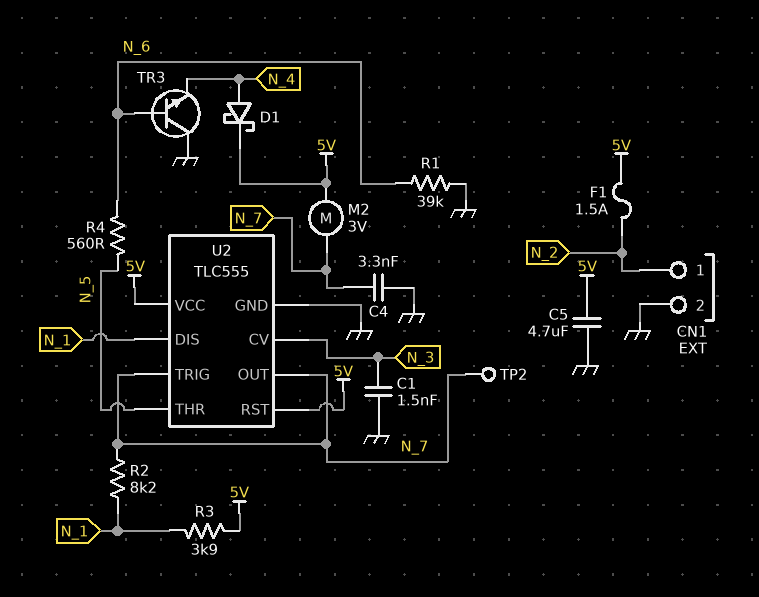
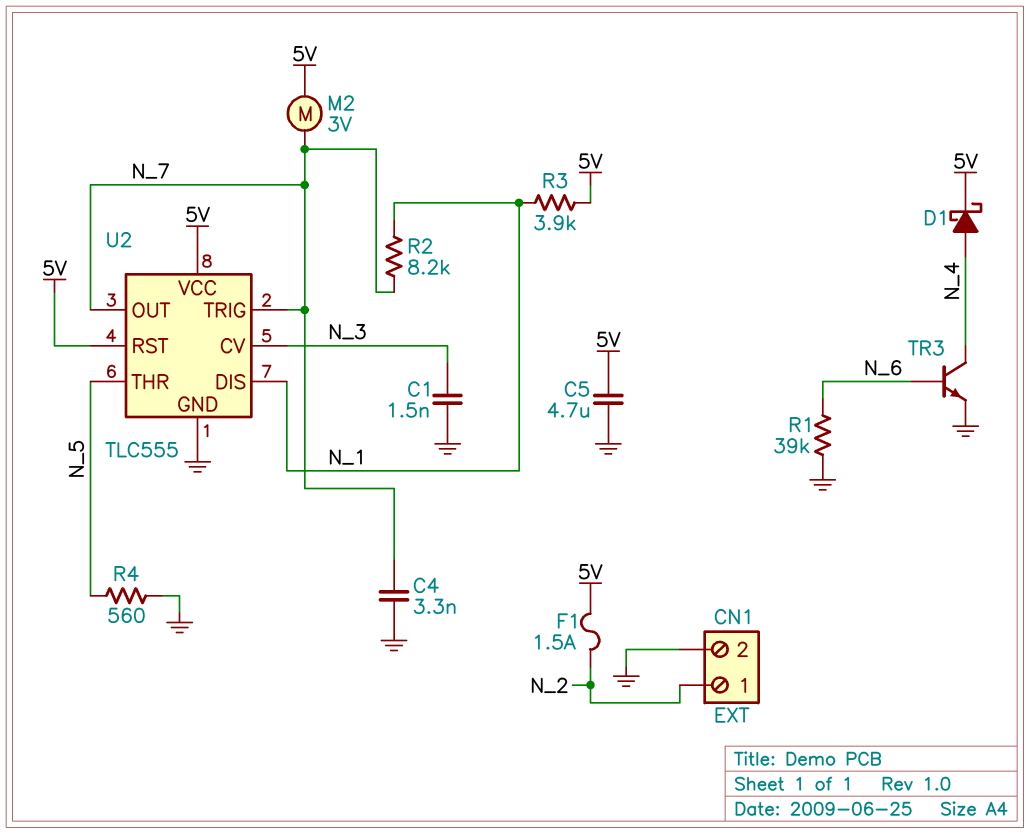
R4: 560 (N_5, N_6) -> 560 (GND, N_5)
TP2: test point (N_7) -> none
TR3: NPN (B N_6, C GND, E N_4) -> NPN (B N_6, C N_4, E GND)

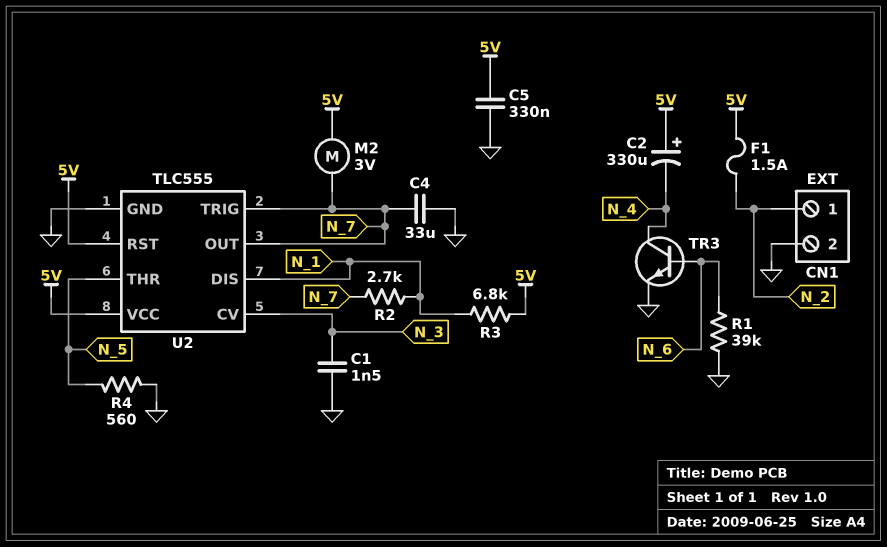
C2: none -> 330uF (plus 5V, minus N_4)
C4: 3.3nF (GND, N_7) -> 33uF (GND, N_7)
C5: 4.7uF (5V, GND) -> 330nF (5V, GND)
D1: schottky (A N_4, K 5V) -> none
R2: 8.2k (N_1, N_7) -> 2.7k (N_1, N_7)
R3: 3.9k (5V, N_1) -> 6.8k (5V, N_1)

